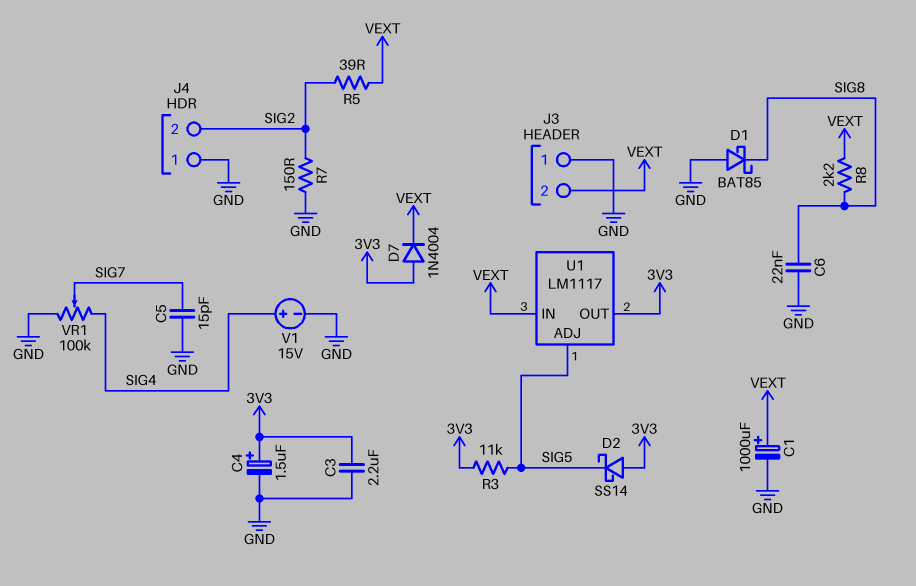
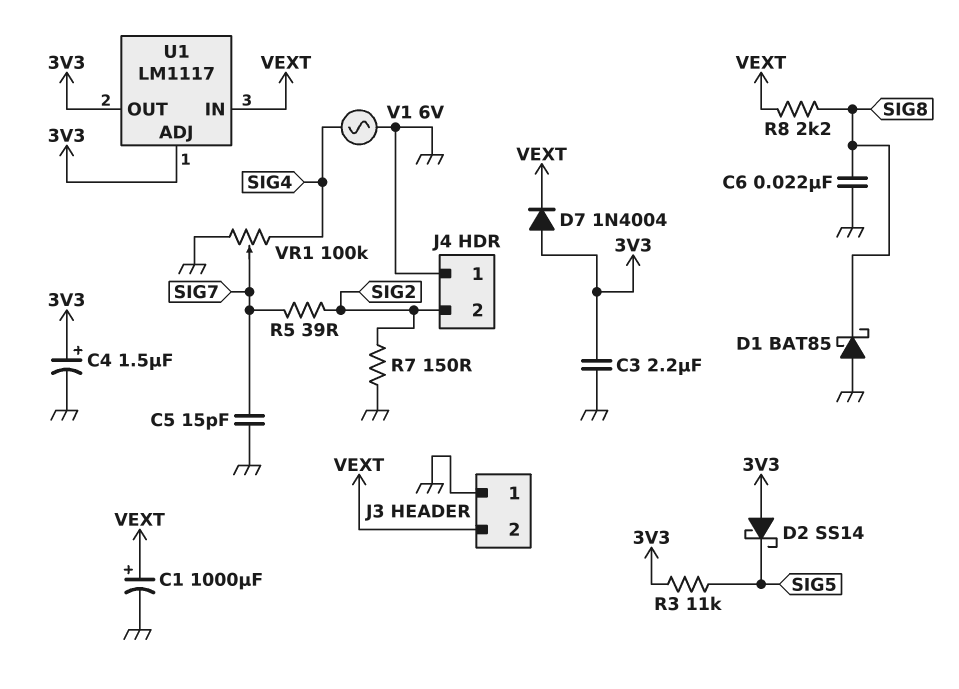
R5: 39 (SIG2, VEXT) -> 39 (SIG2, SIG7)
U1 pin ADJ: SIG5 -> 3V3
V1: 15V (plus SIG4, minus GND) -> AC 6V (GND, SIG4)

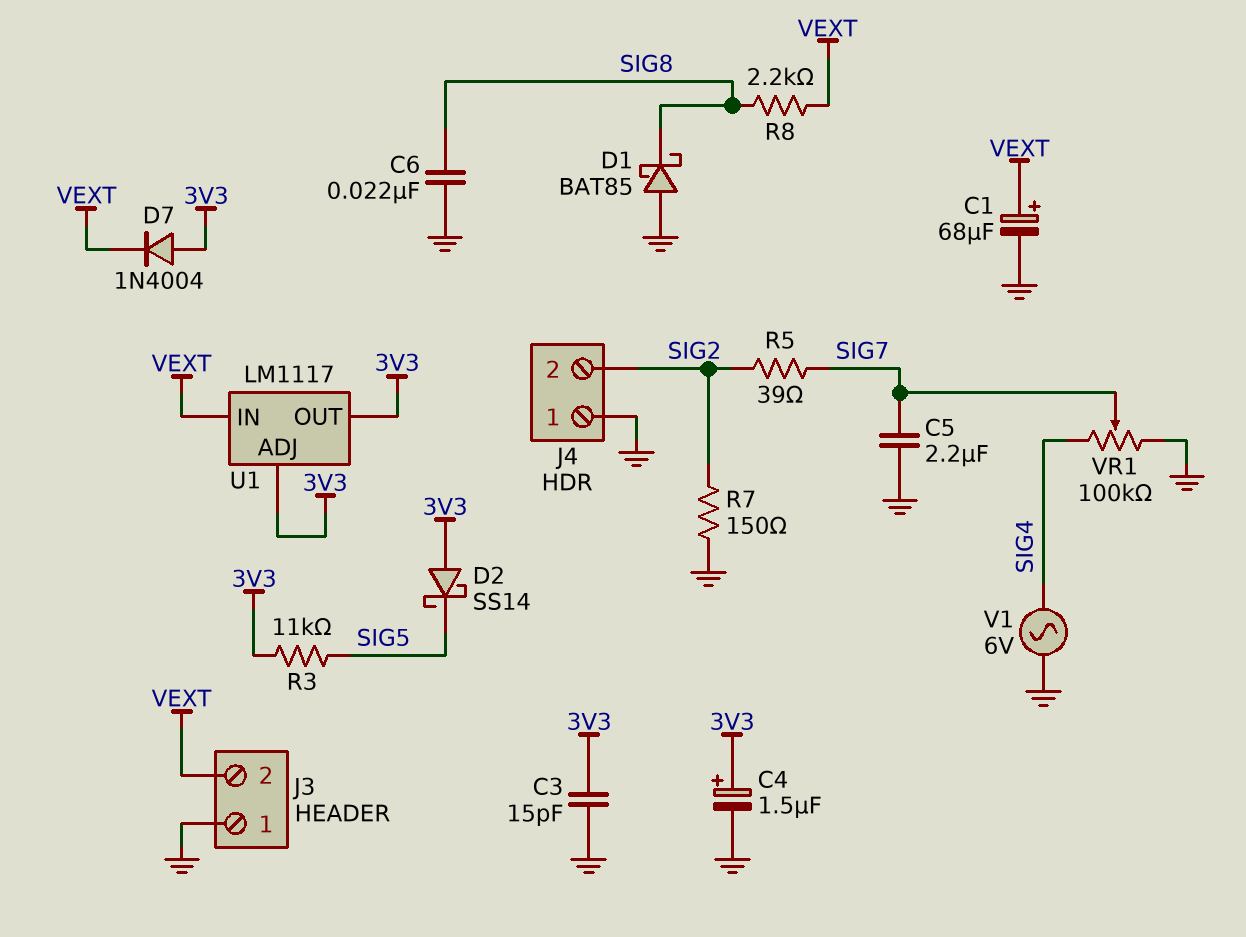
C1: 1000uF (plus VEXT, minus GND) -> 68uF (plus VEXT, minus GND)
C3: 2.2uF (3V3, GND) -> 15pF (3V3, GND)
C5: 15pF (GND, SIG7) -> 2.2uF (GND, SIG7)

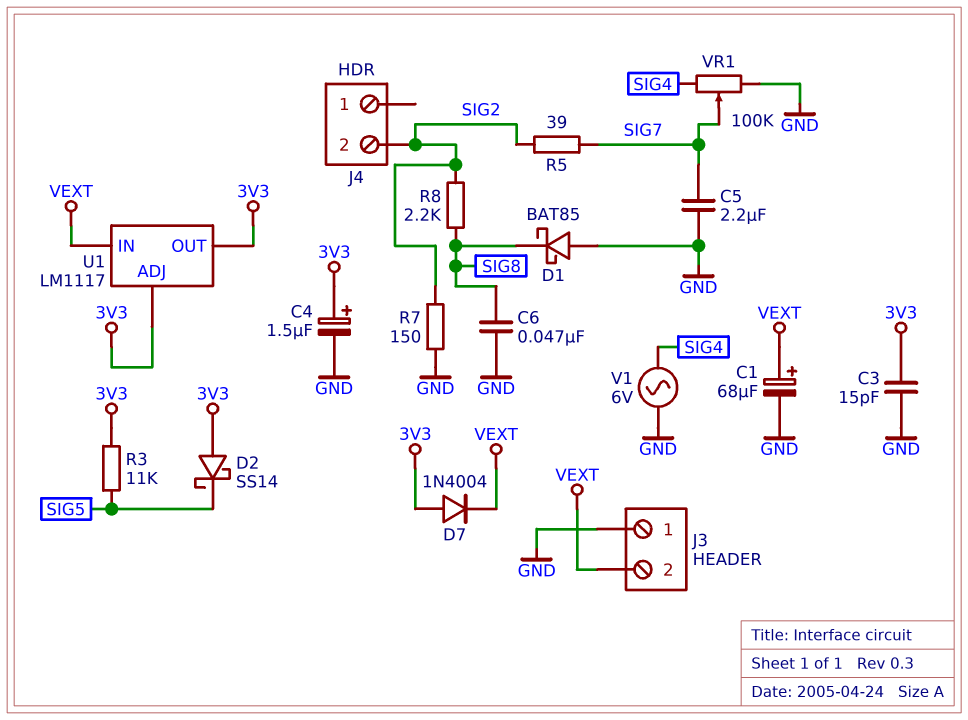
C6: 22nF (GND, SIG8) -> 47nF (GND, SIG8)
J4 pin 1: GND -> none
R8: 2.2k (SIG8, VEXT) -> 2.2k (SIG2, SIG8)

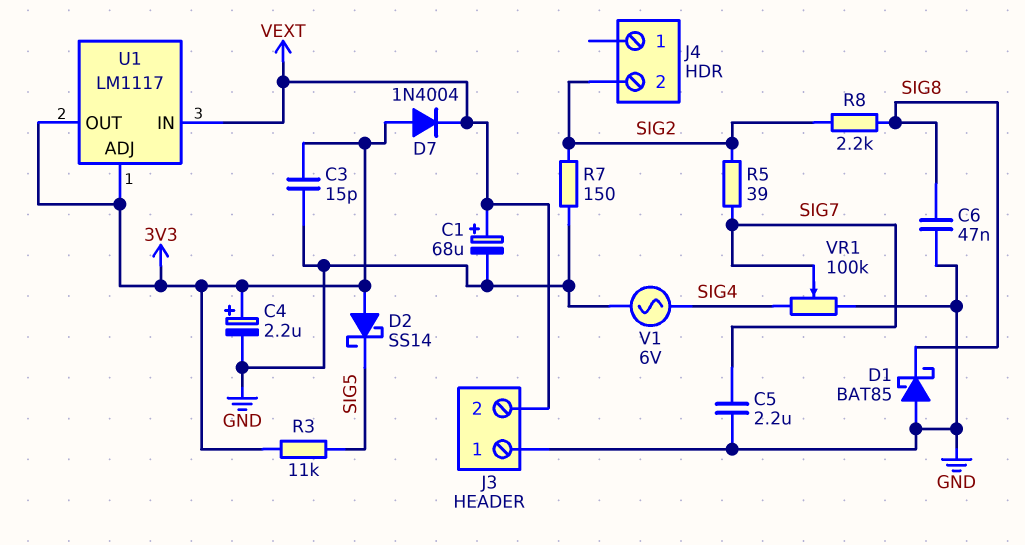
C4: 1.5uF (plus 3V3, minus GND) -> 2.2uF (plus 3V3, minus GND)

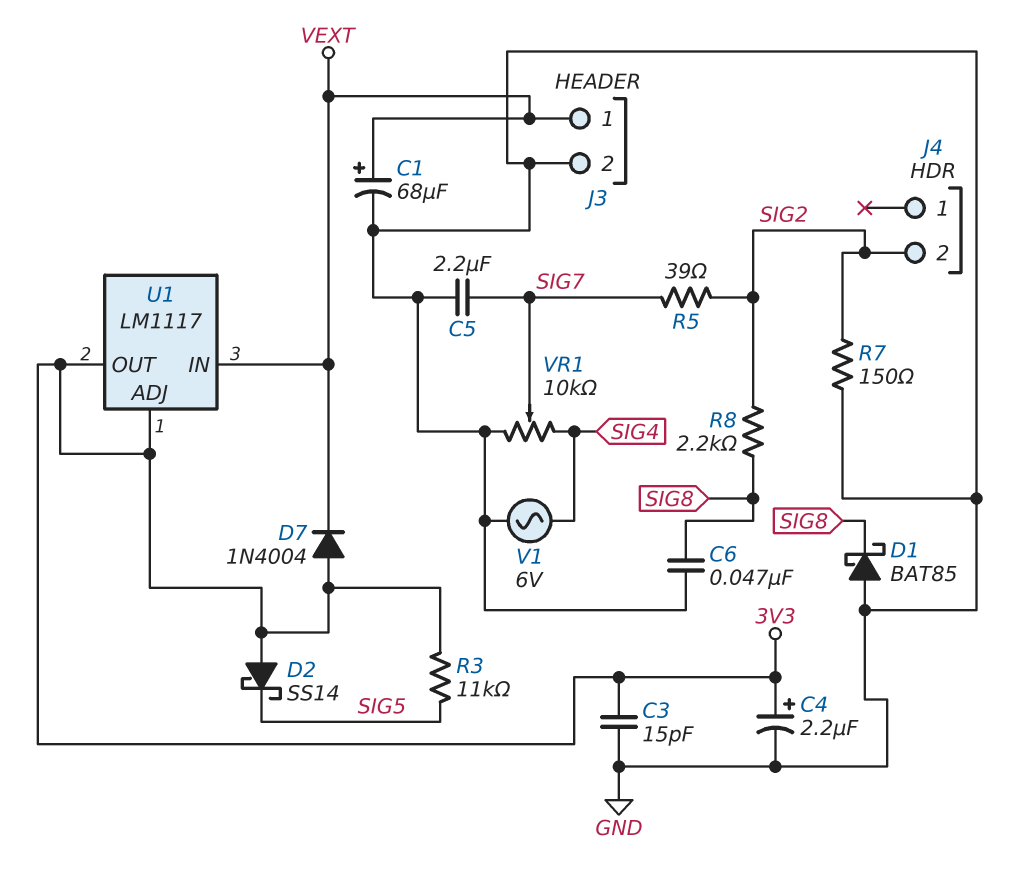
J3 pin 1: GND -> VEXT
J3 pin 2: VEXT -> GND
VR1: 100k (GND, SIG4, wiper SIG7) -> 10k (GND, SIG4, wiper SIG7)

